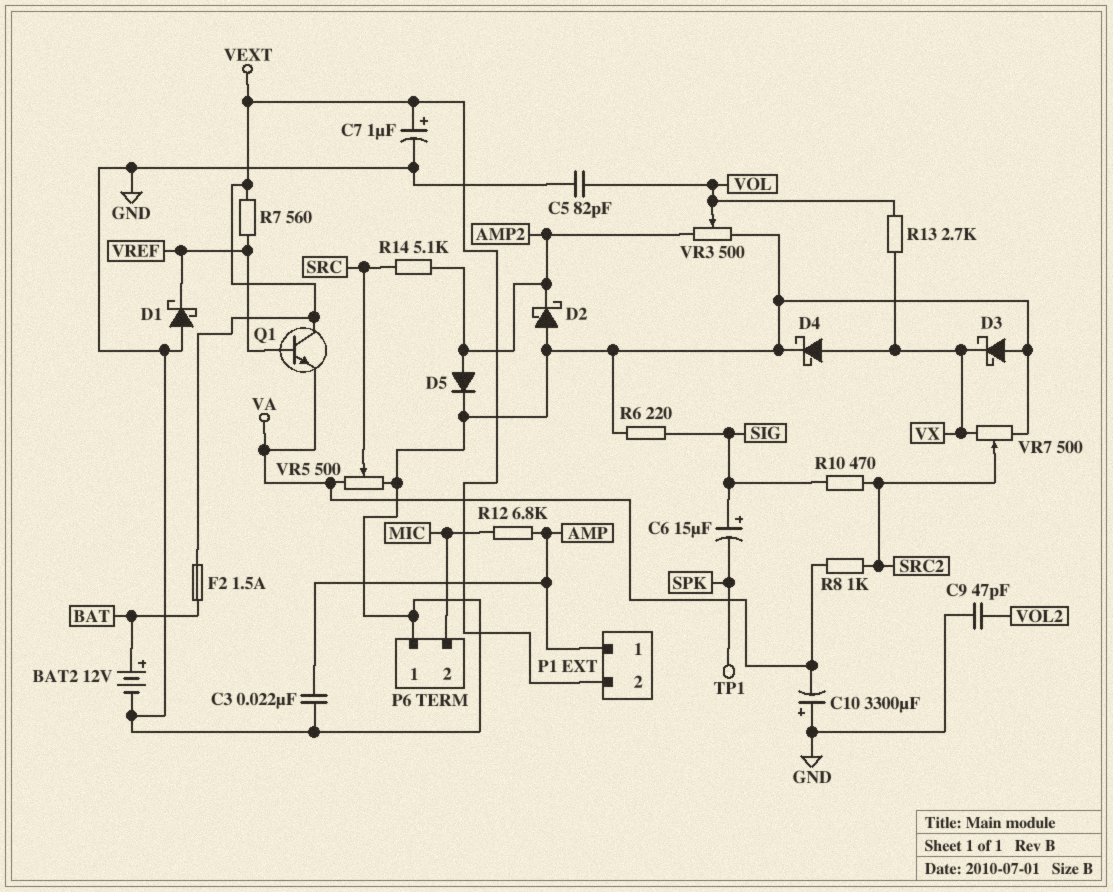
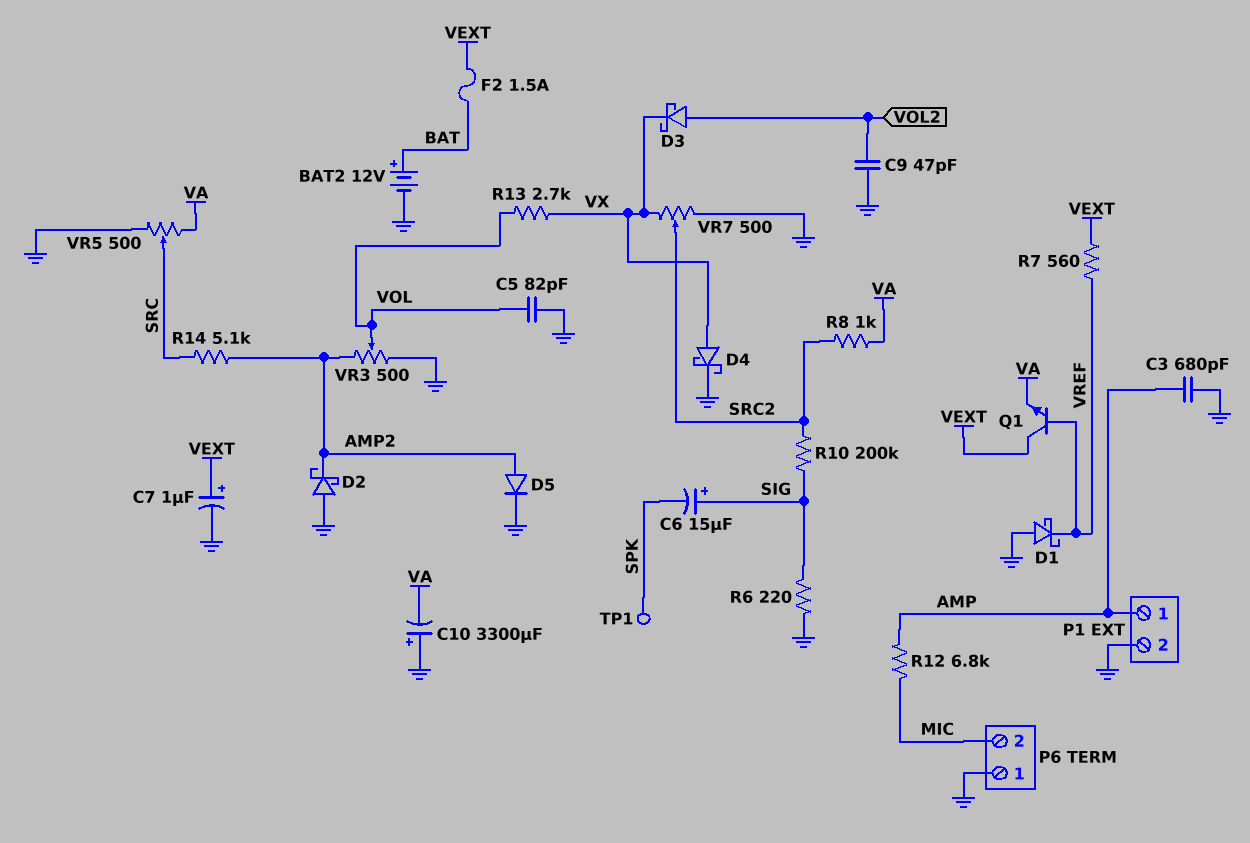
C3: 22nF (AMP, GND) -> 680pF (AMP, GND)
D3: schottky (A GND, K VX) -> schottky (A VOL2, K VX)
P1 pin 2: VEXT -> GND
R10: 470 (SIG, SRC2) -> 200k (SIG, SRC2)

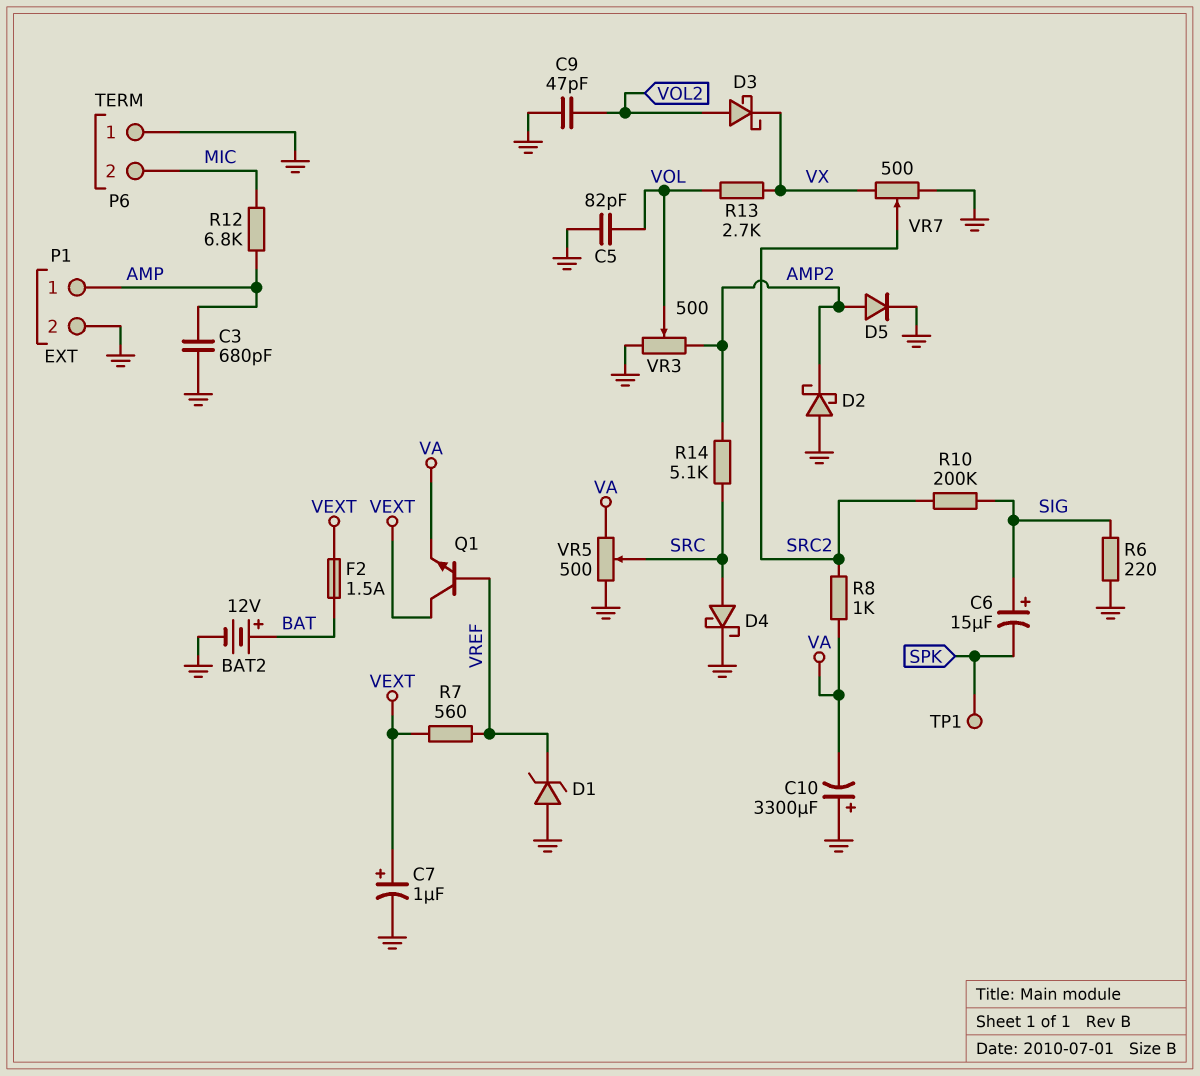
D1: schottky (A GND, K VREF) -> zener (A GND, K VREF)
D4: schottky (A VX, K GND) -> schottky (A SRC, K GND)

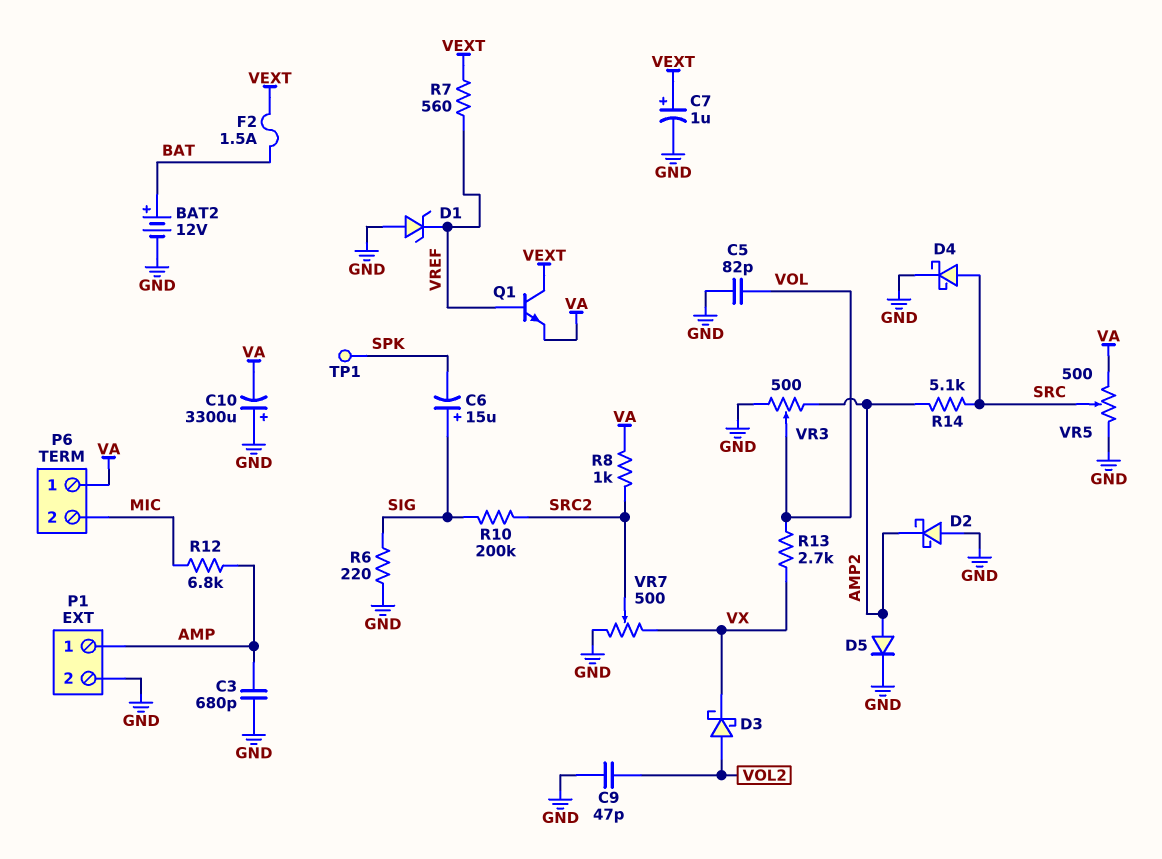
P6 pin 1: GND -> VA

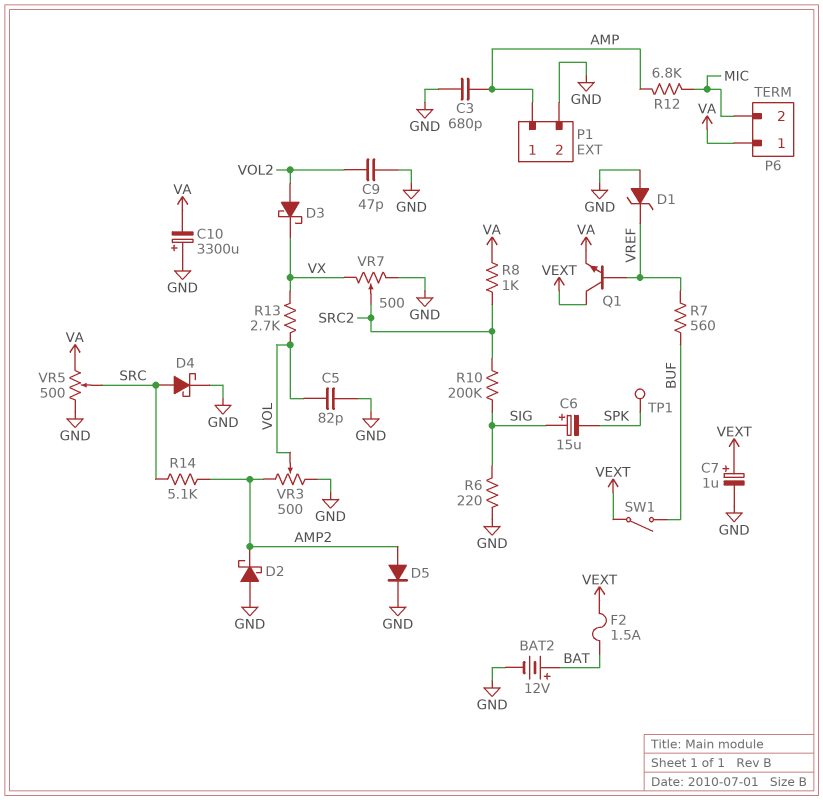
R7: 560 (VEXT, VREF) -> 560 (BUF, VREF)
SW1: none -> switch (BUF, VEXT)

